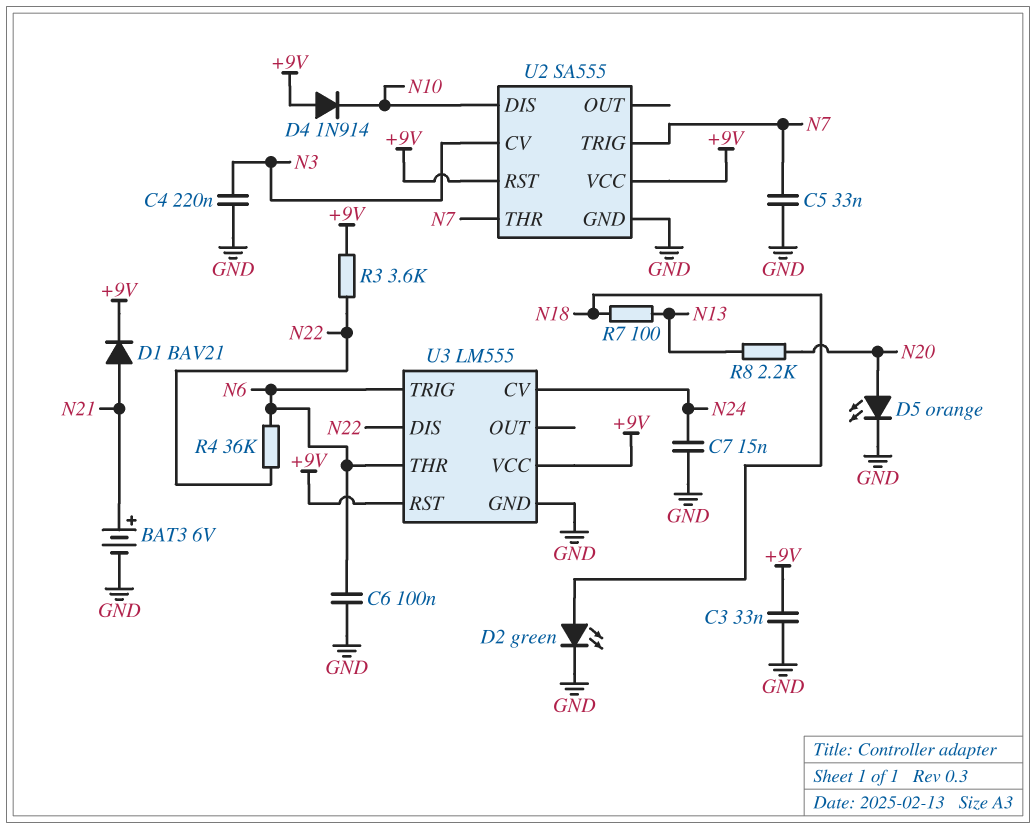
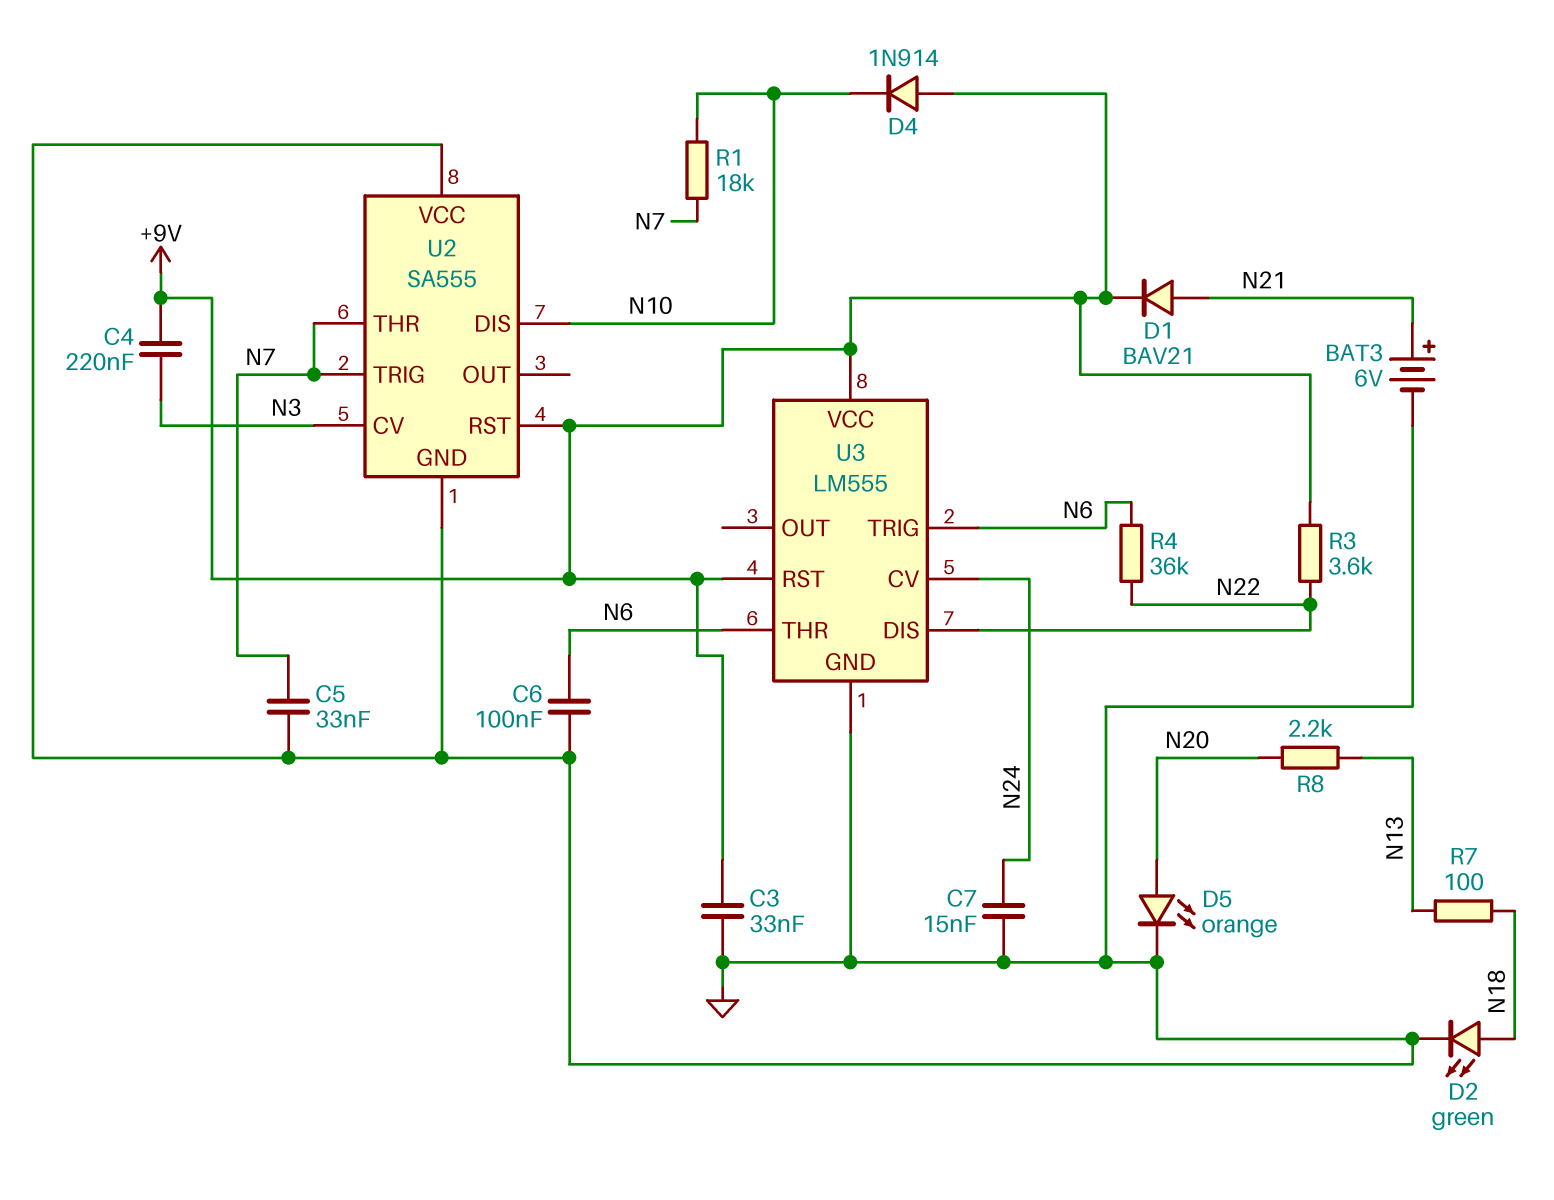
C4: 220nF (GND, N3) -> 220nF (+9V, N3)
R1: none -> 18k (N7, N10)
U2 pin VCC: +9V -> GND

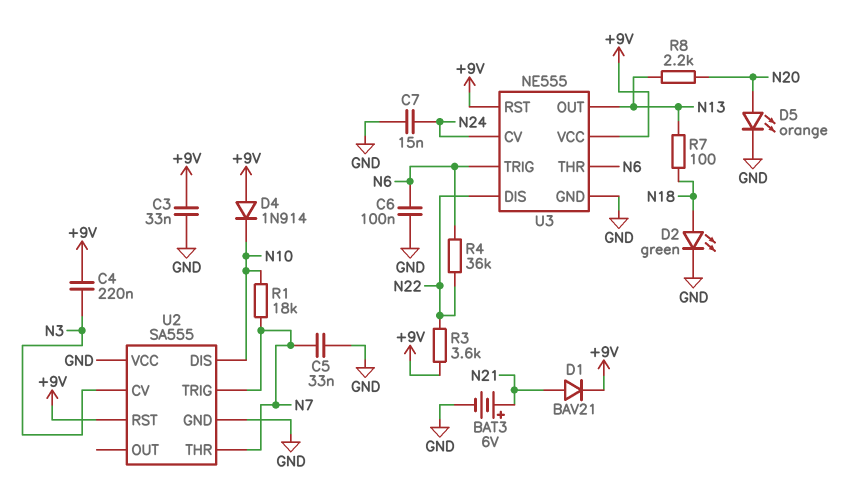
U3: LM555 -> NE555
U3 pin OUT: none -> N13

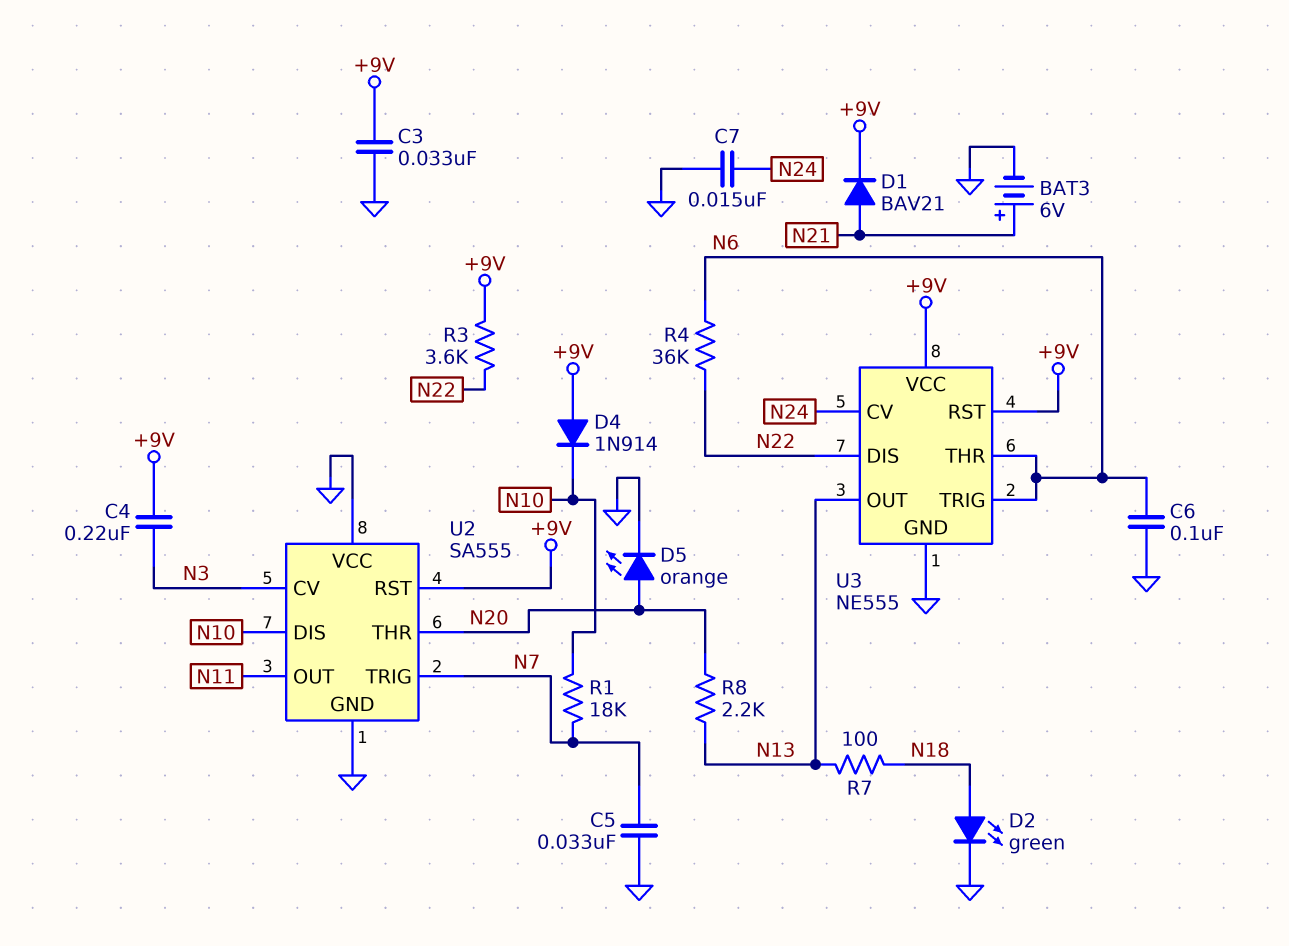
U2 pin OUT: none -> N11
U2 pin THR: N7 -> N20

